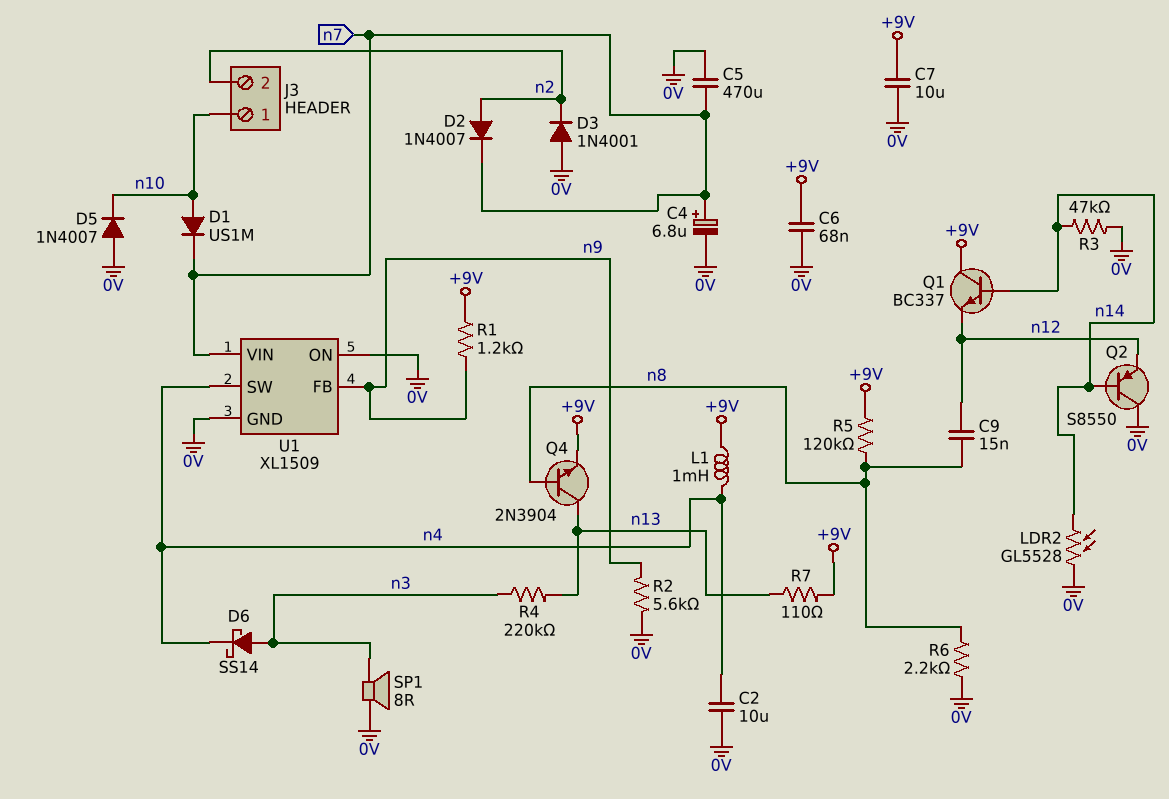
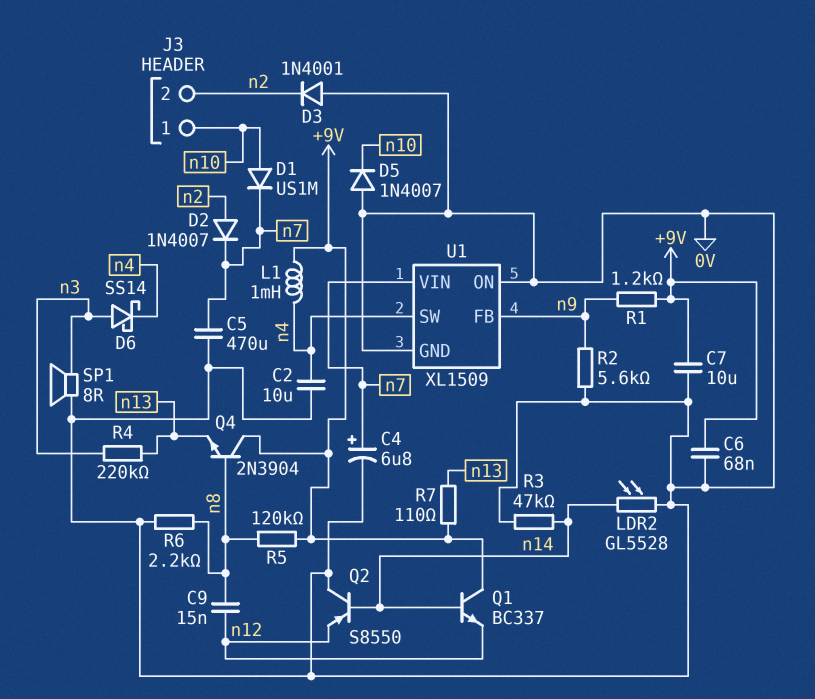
Q4: NPN 2N3904 (B n8, C n13, E +9V) -> NPN 2N3904 (B n8, C +9V, E n13)

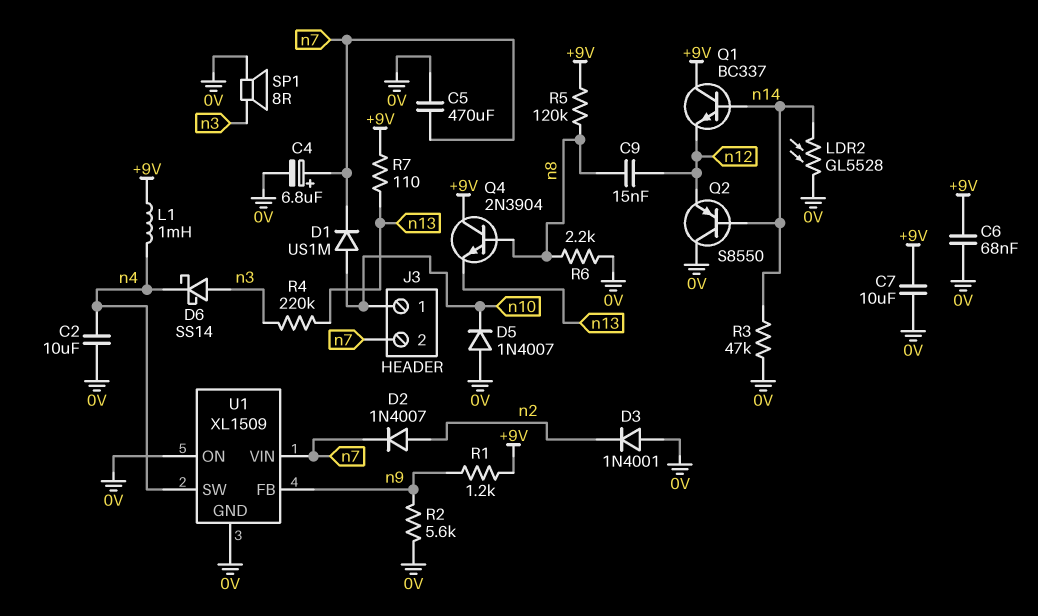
J3 pin 2: n2 -> n7

